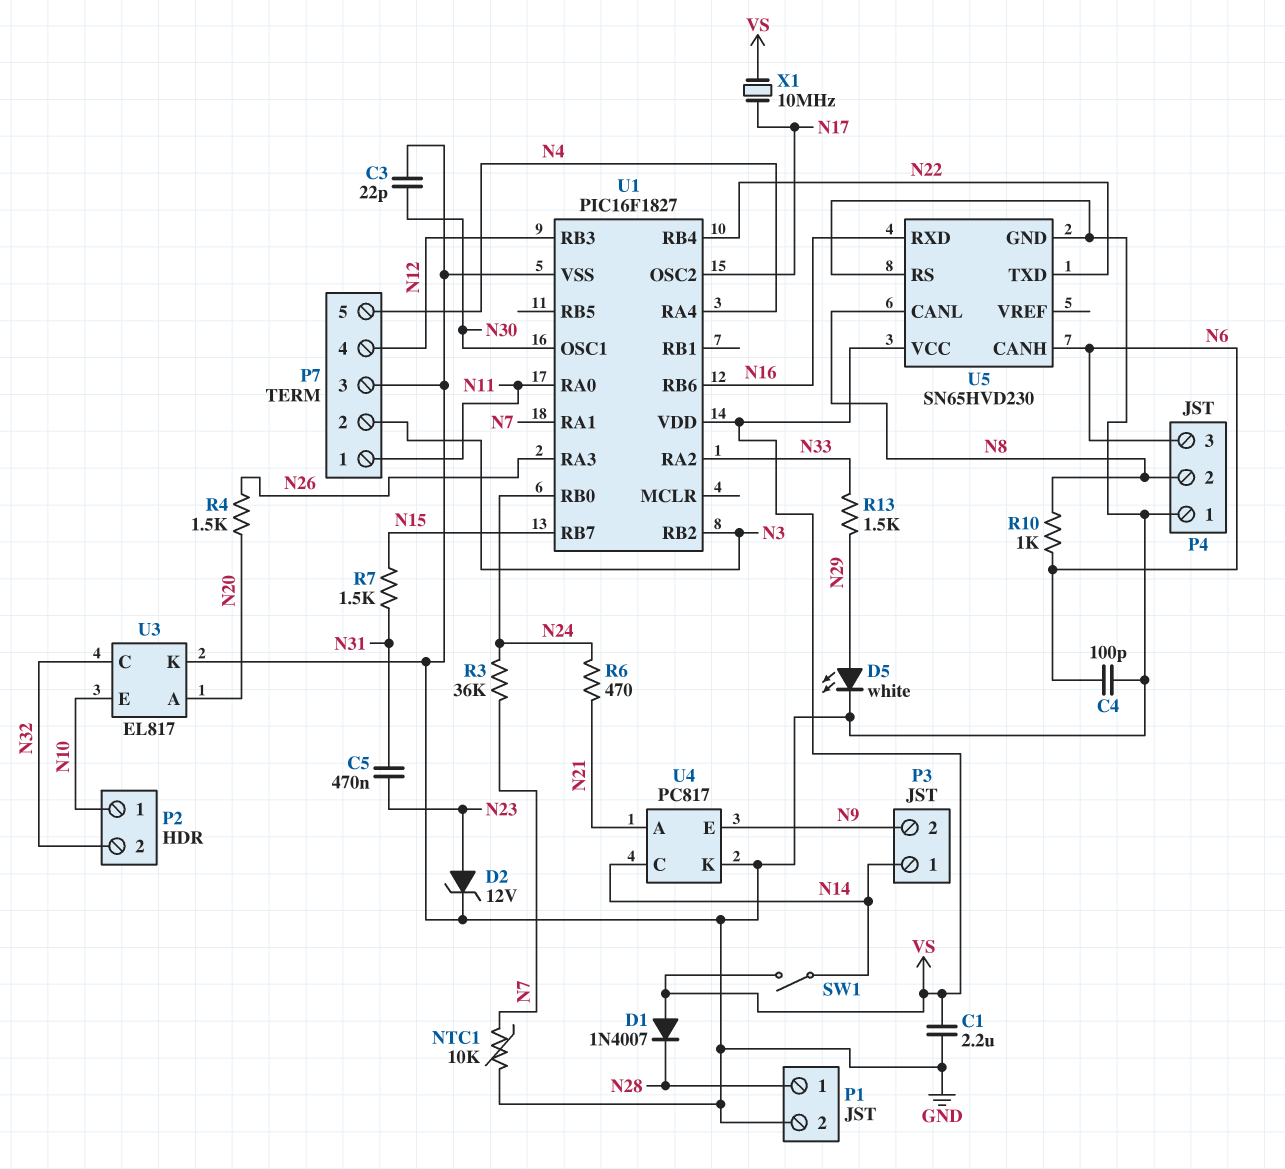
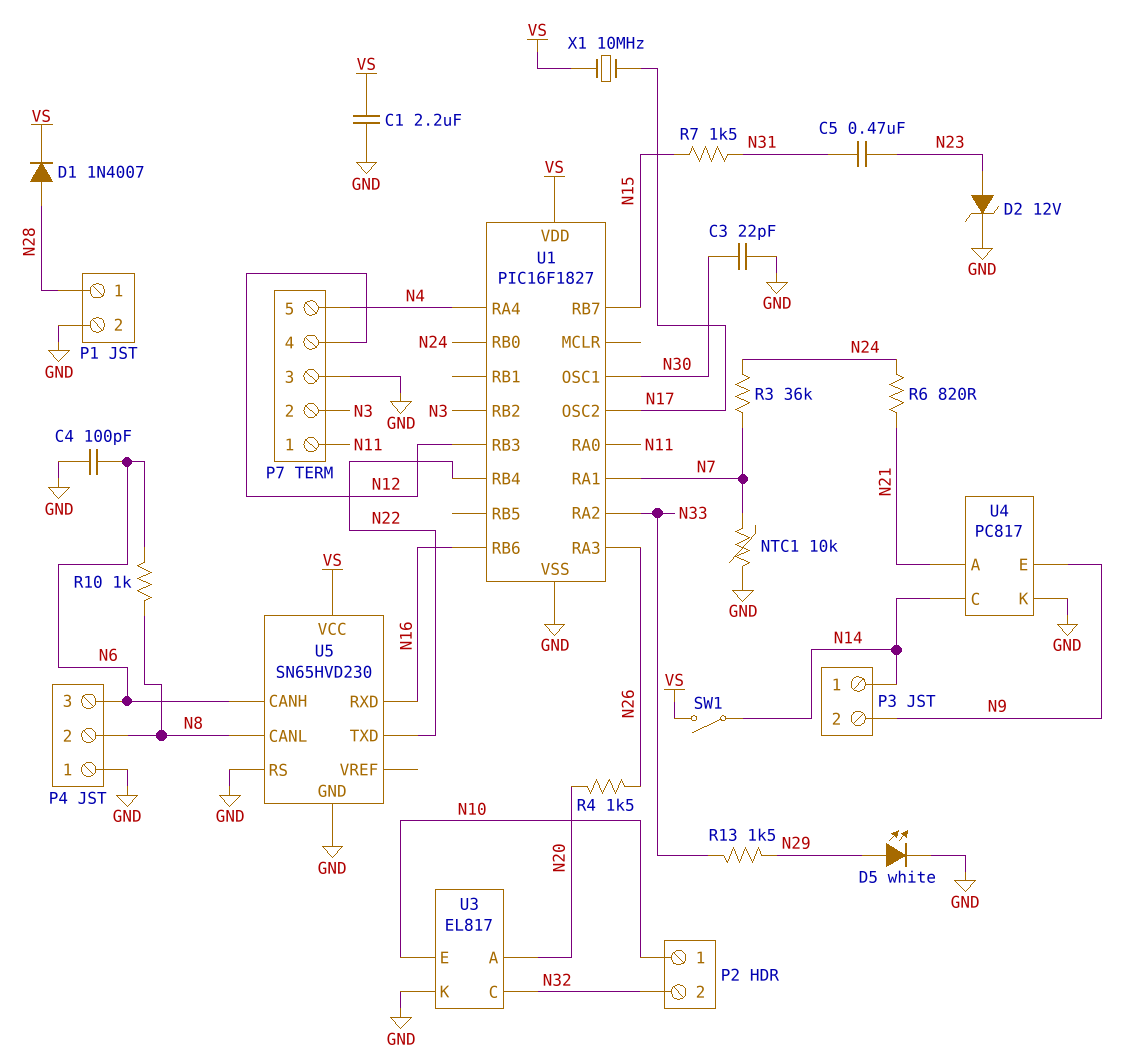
D1: diode 1N4007 (A VS, K N28) -> diode 1N4007 (A N28, K VS)
R6: 470 (N21, N24) -> 820 (N21, N24)

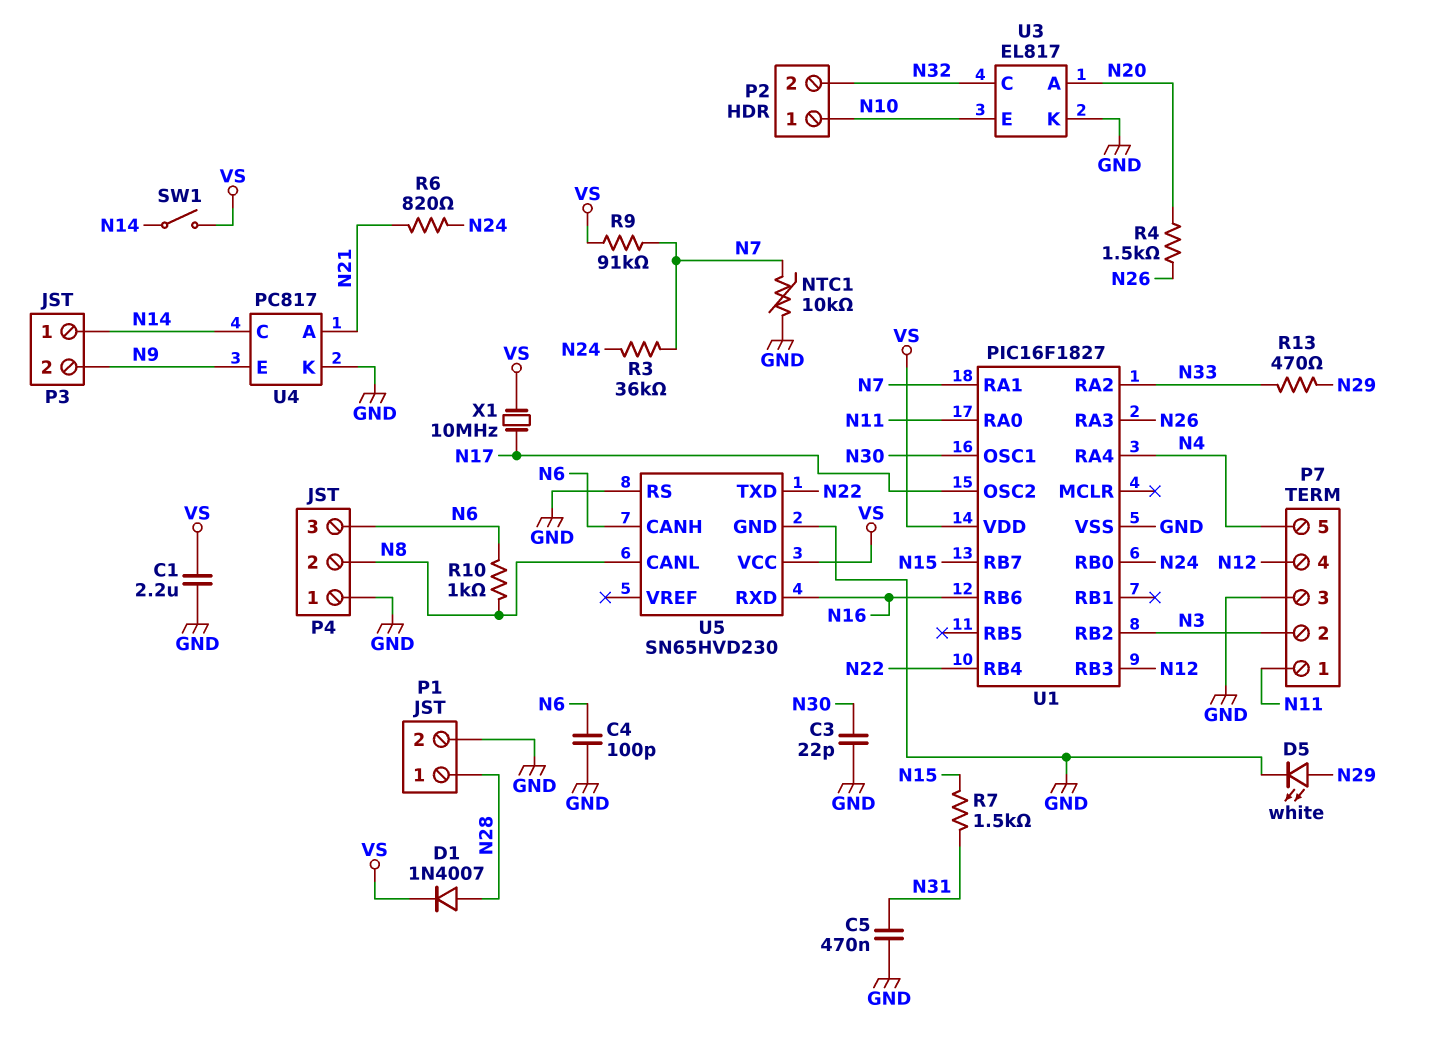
C5: 470nF (N23, N31) -> 470nF (GND, N31)
D2: zener 12V (A N23, K GND) -> none
R9: none -> 91k (N7, VS)
R13: 1.5k (N29, N33) -> 470 (N29, N33)

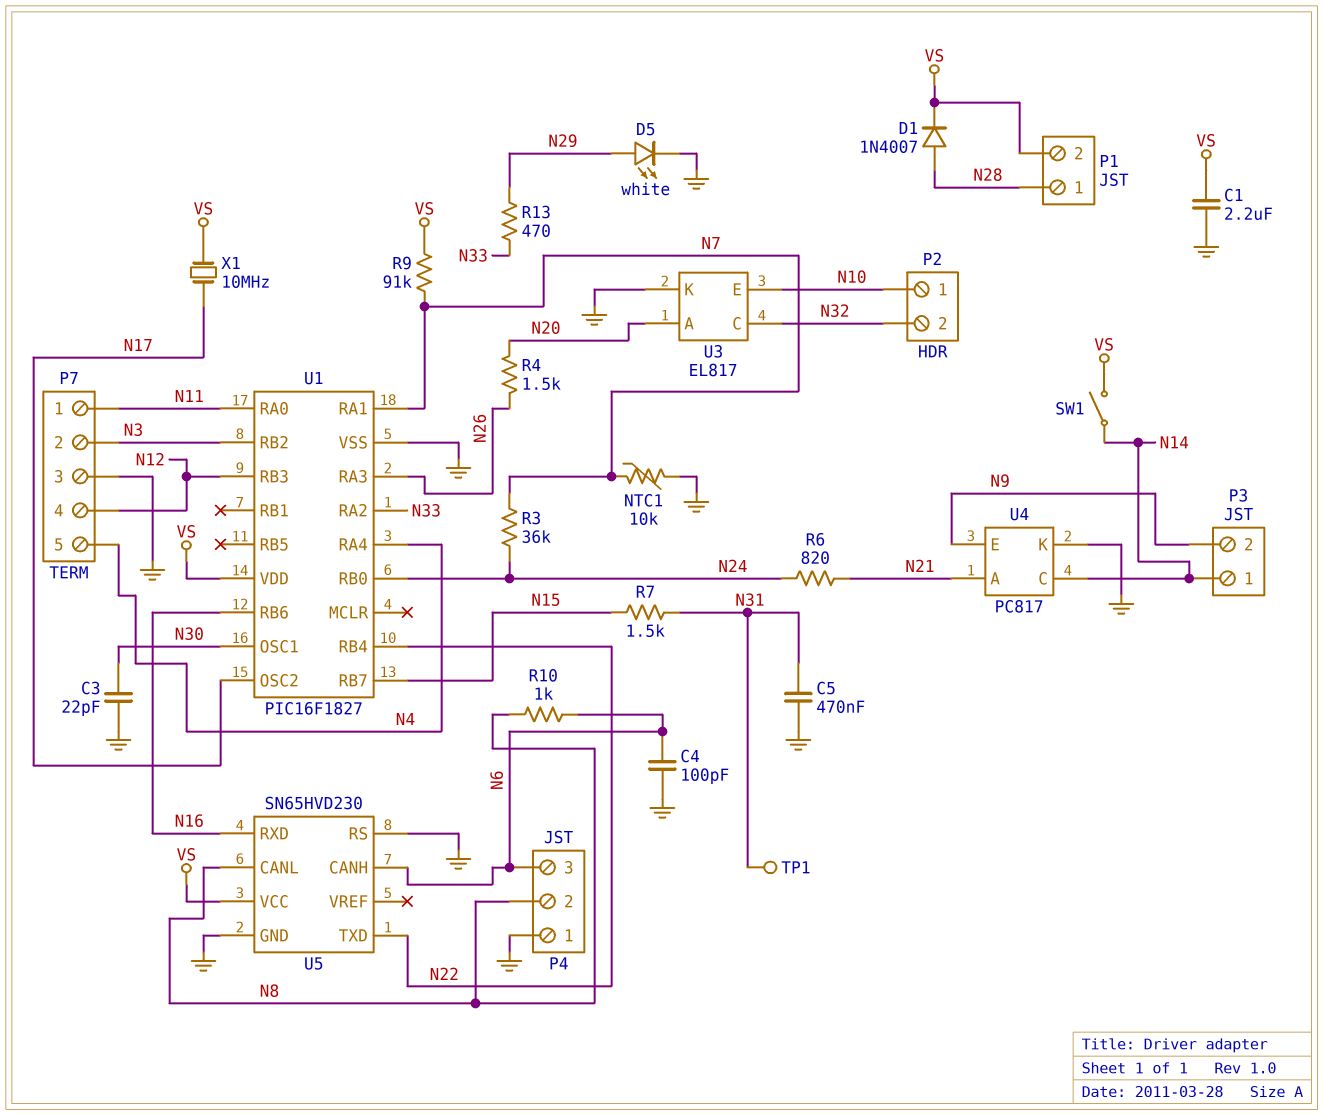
P1 pin 2: GND -> VS
TP1: none -> test point (N31)

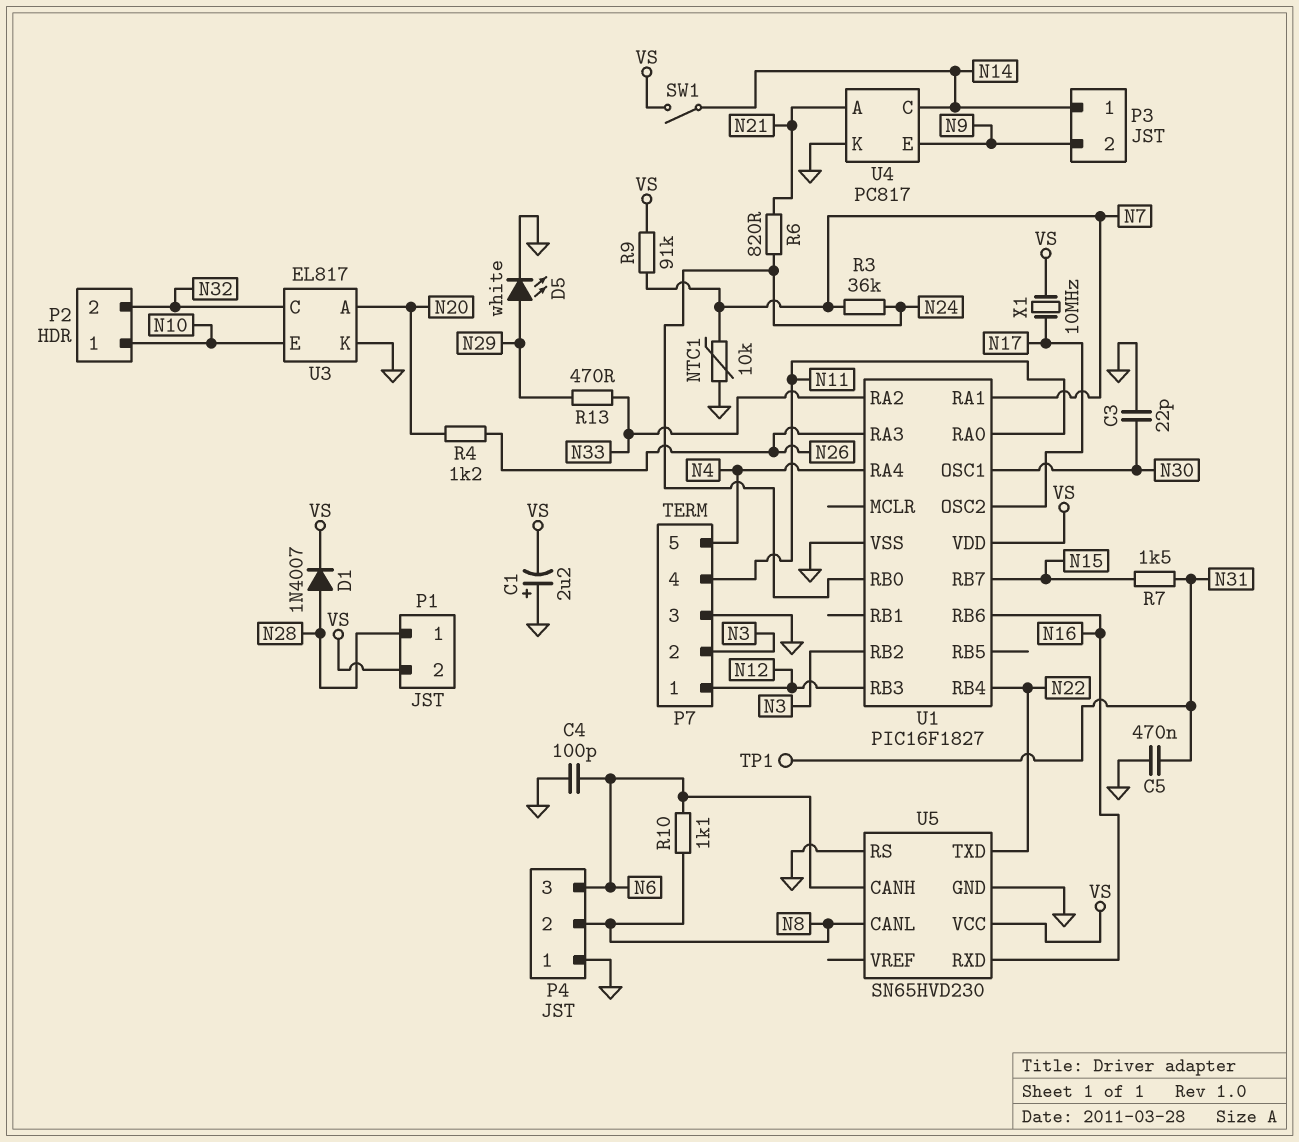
C1: 2.2uF (GND, VS) -> 2.2uF (plus GND, minus VS)
P7 pin 1: N11 -> N12
P7 pin 4: N12 -> N11
R4: 1.5k (N20, N26) -> 1.2k (N20, N26)
R10: 1k (N6, N8) -> 1.1k (N6, N8)

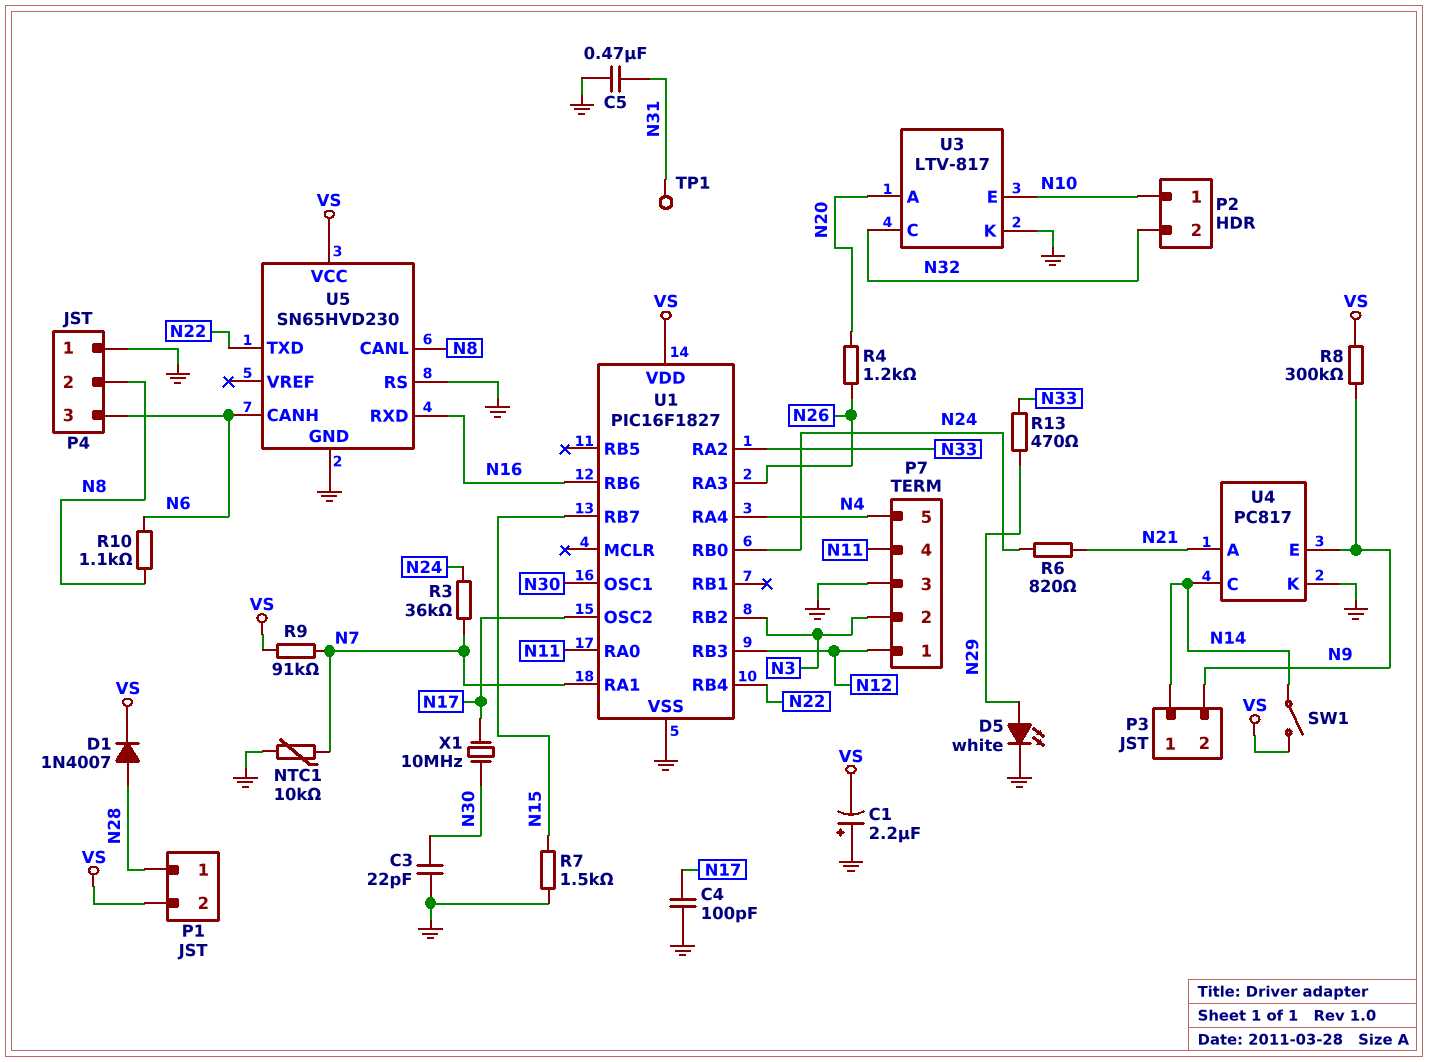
C4: 100pF (GND, N6) -> 100pF (GND, N17)
R7: 1.5k (N15, N31) -> 1.5k (GND, N15)
R8: none -> 300k (N9, VS)
U3: EL817 -> LTV-817
X1: 10MHz (N17, VS) -> 10MHz (N17, N30)

